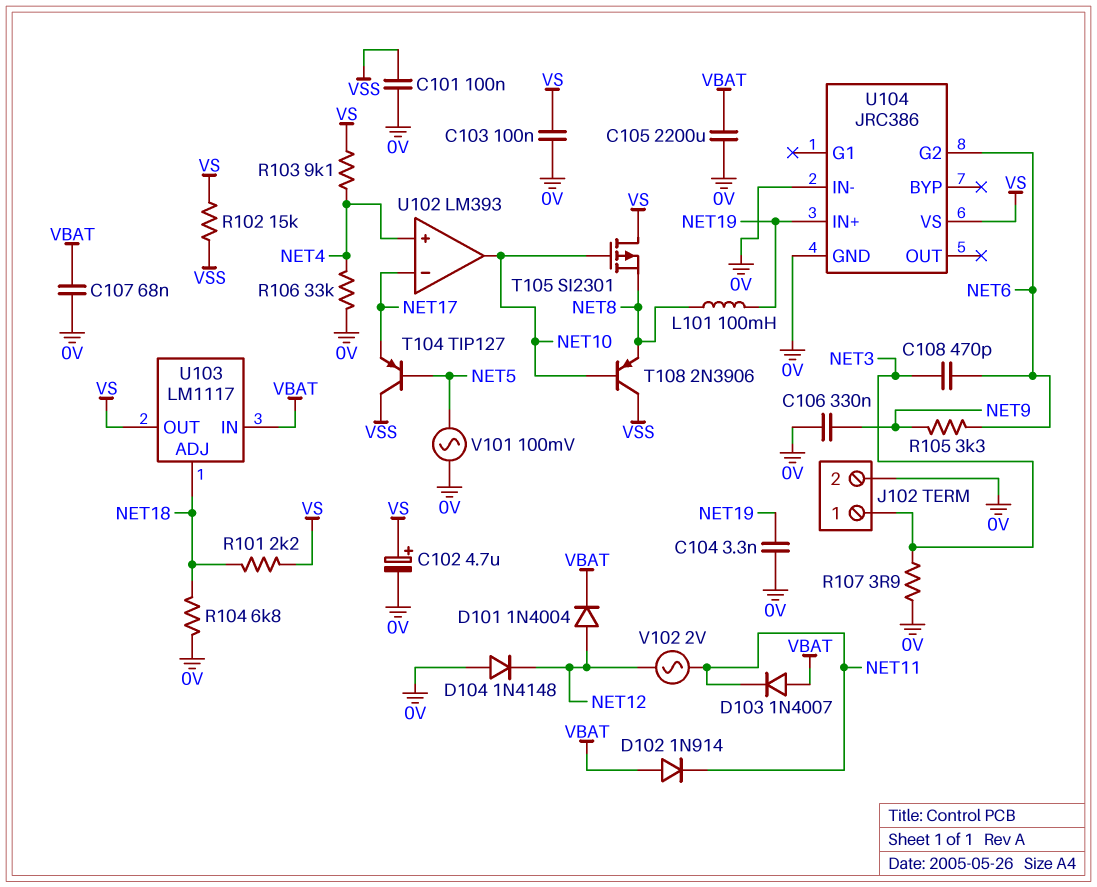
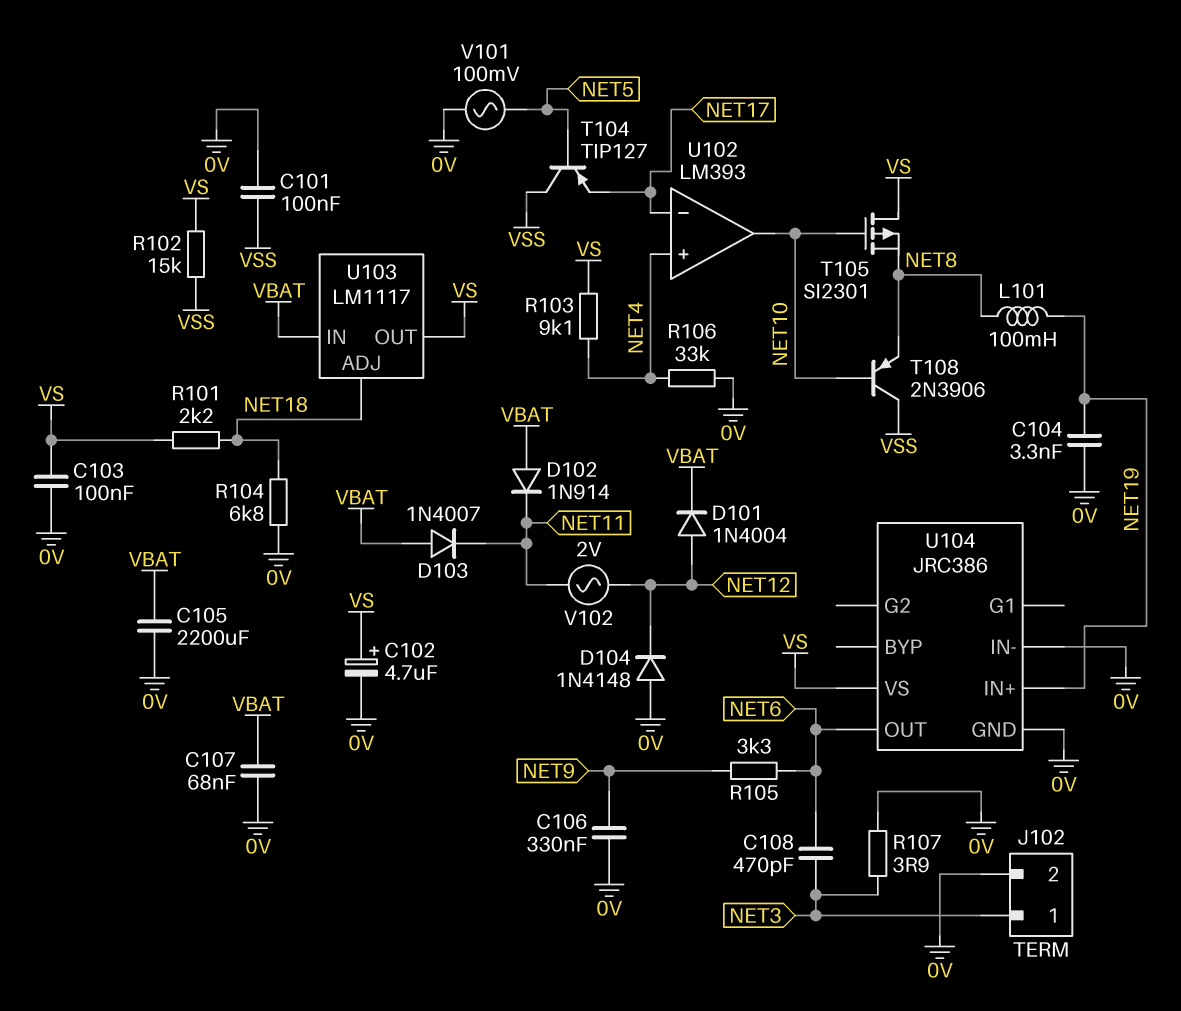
U104 pin G2: NET6 -> none
U104 pin OUT: none -> NET6

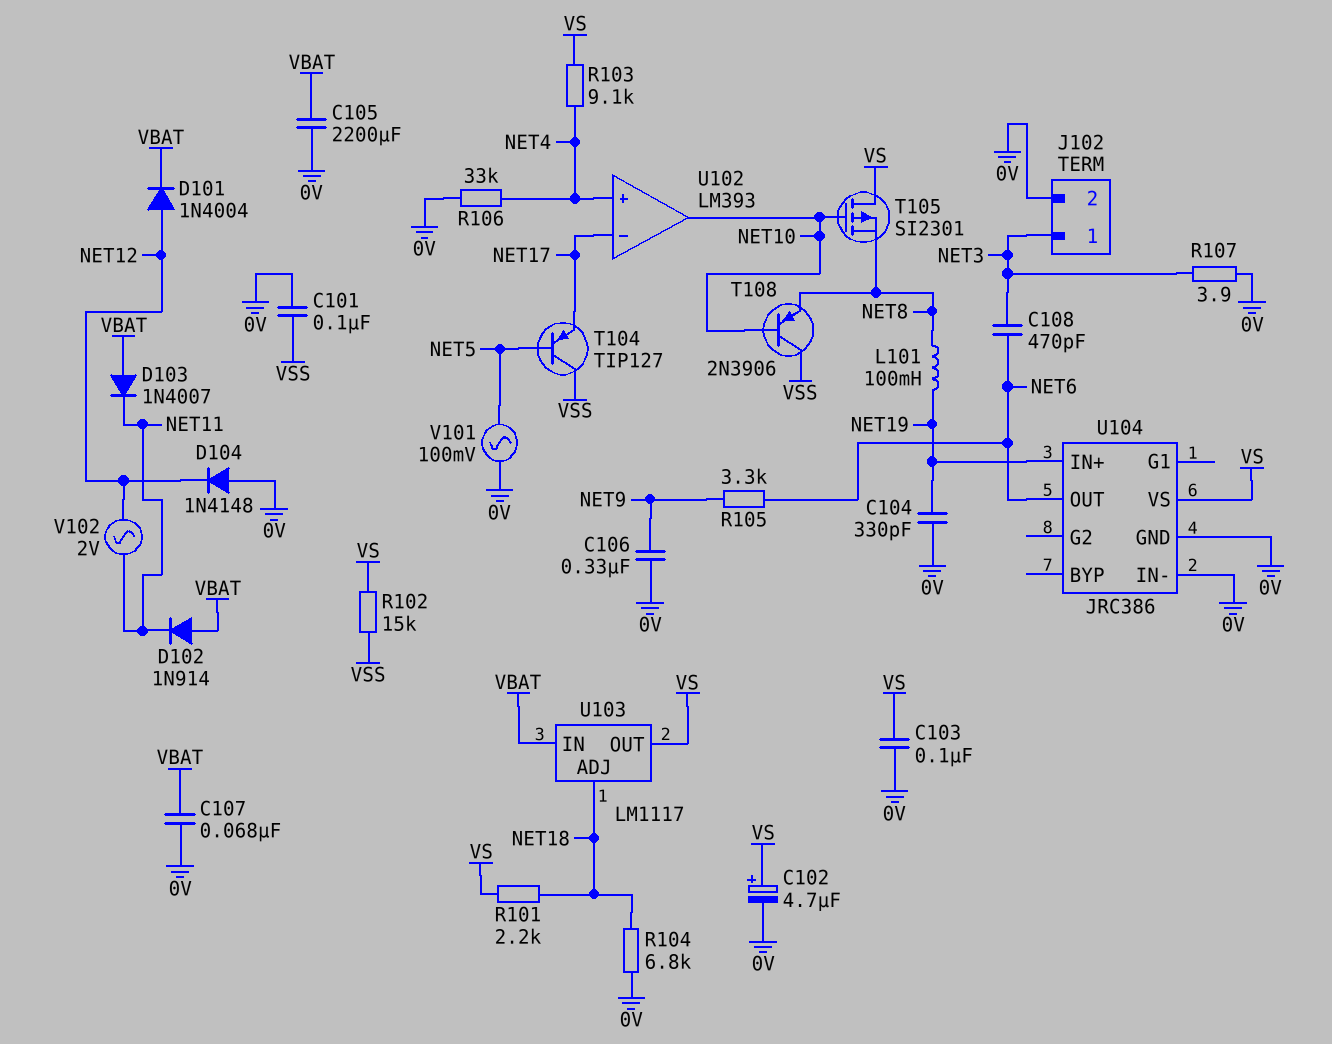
C104: 3.3nF (0V, NET19) -> 330pF (0V, NET19)

